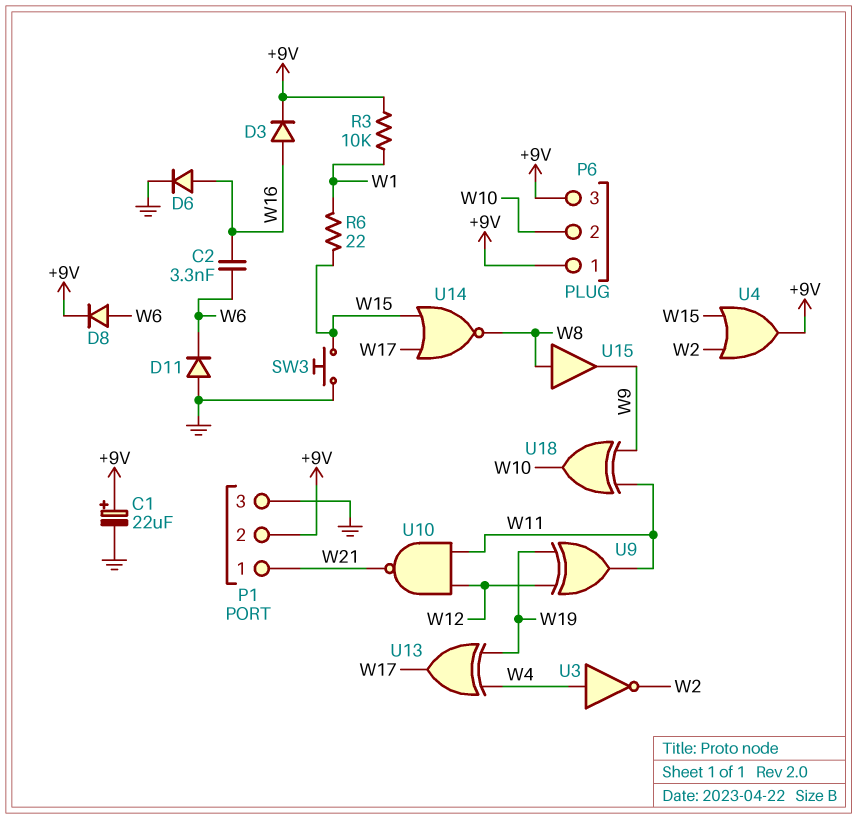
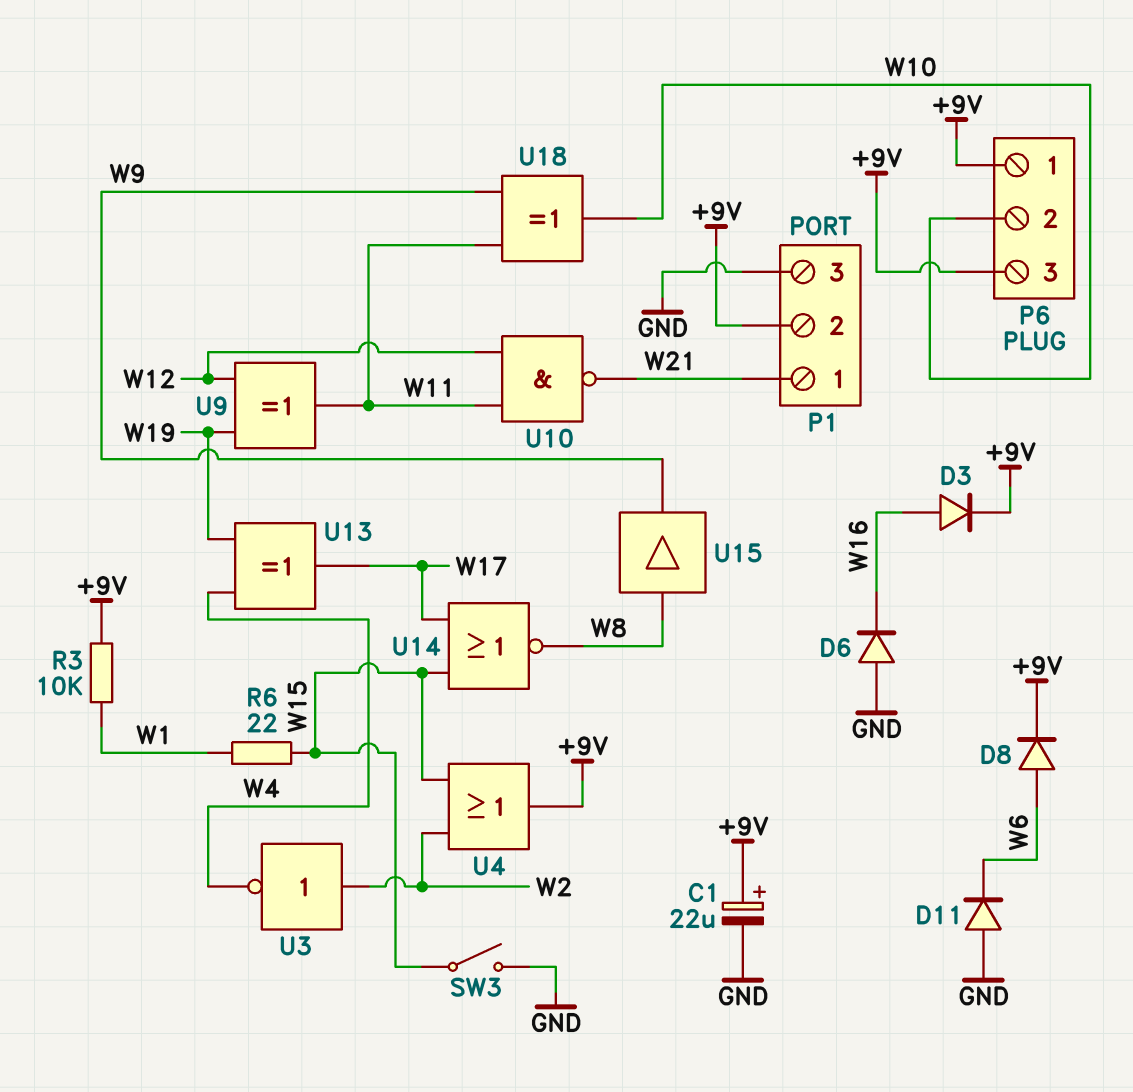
C2: 3.3nF (W6, W16) -> none
D6: diode (A W16, K GND) -> diode (A GND, K W16)
SW3: button (GND, W15) -> switch (GND, W15)
U3: NOT (in W4, out W2) -> NOT (in W2, out W4)

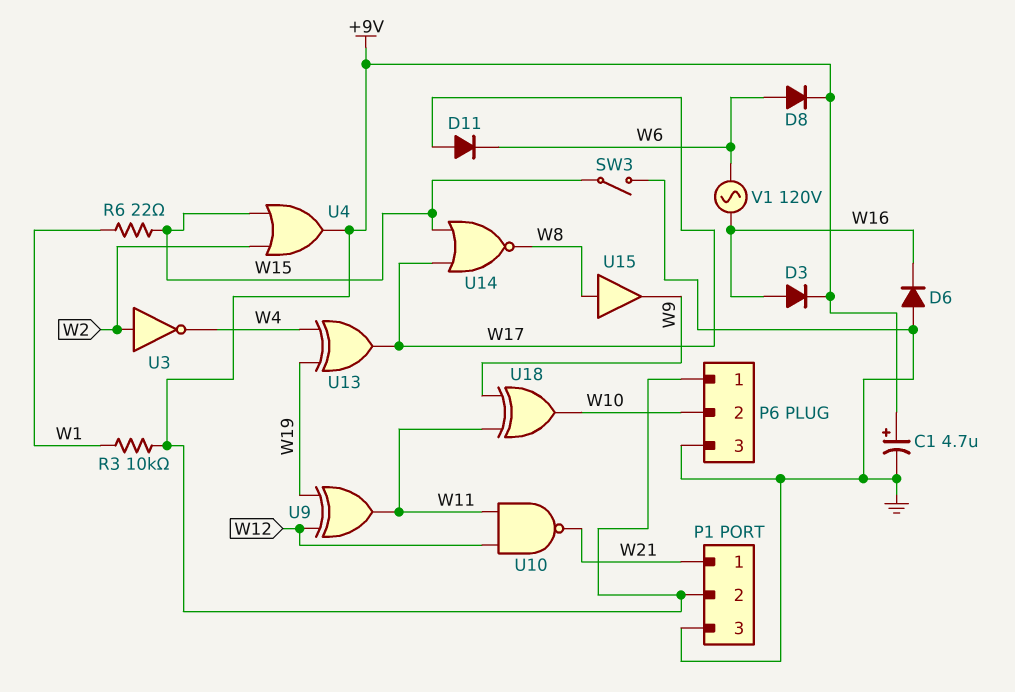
C1: 22uF (plus +9V, minus GND) -> 4.7uF (plus +9V, minus GND)
D11: diode (A GND, K W6) -> diode (A W17, K W6)
P6 pin 3: +9V -> GND
V1: none -> AC 120V (W6, W16)

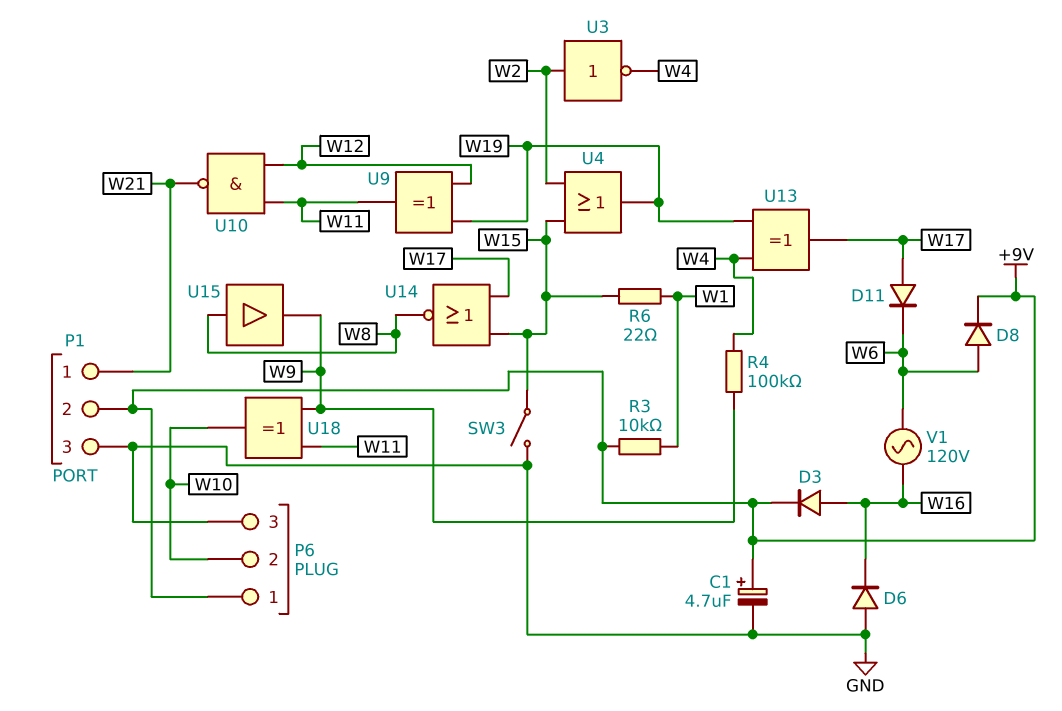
R4: none -> 100k (W4, W9)
U4: OR (in W2, in W15, out +9V) -> OR (in W2, in W15, out W19)

